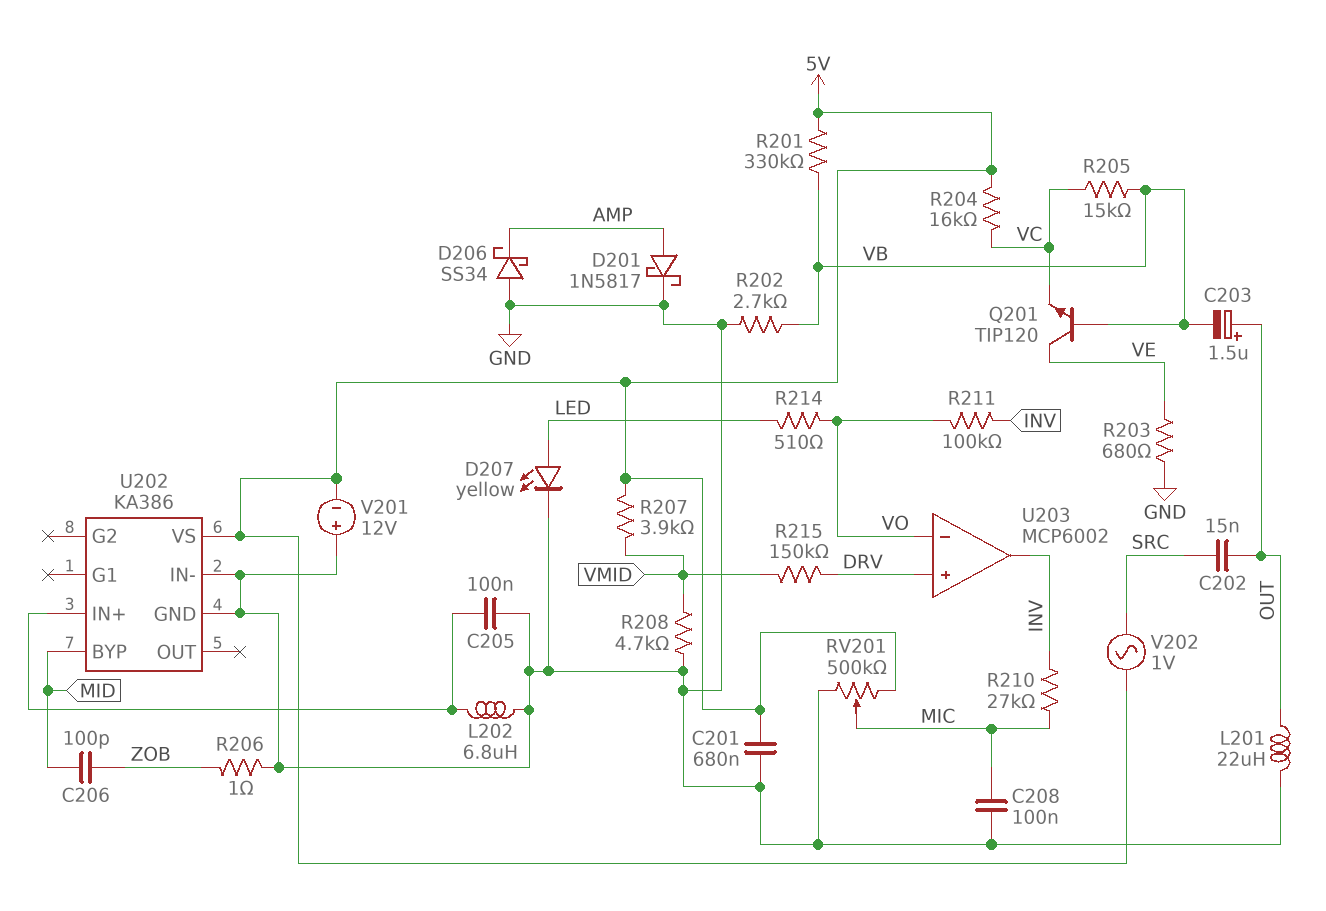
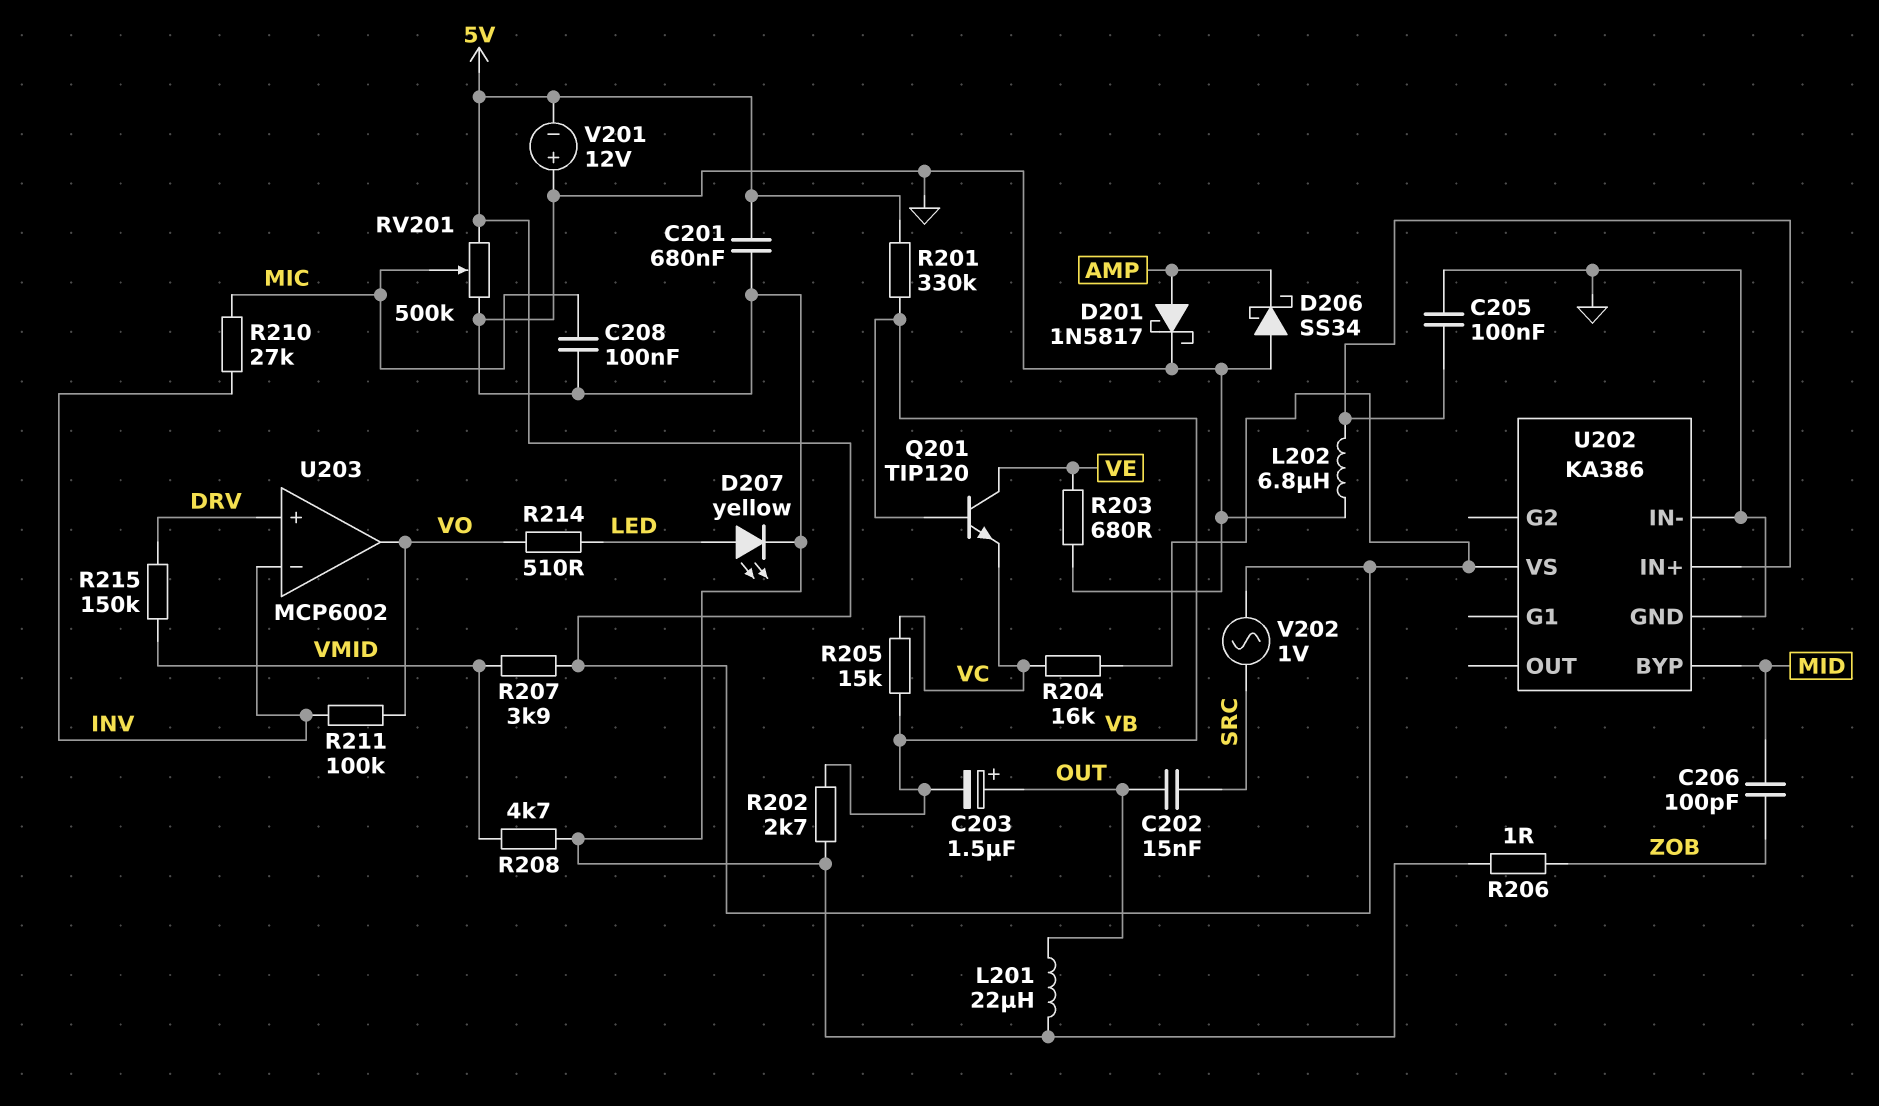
U203 pin in-: VO -> INV
U203 pin out: INV -> VO

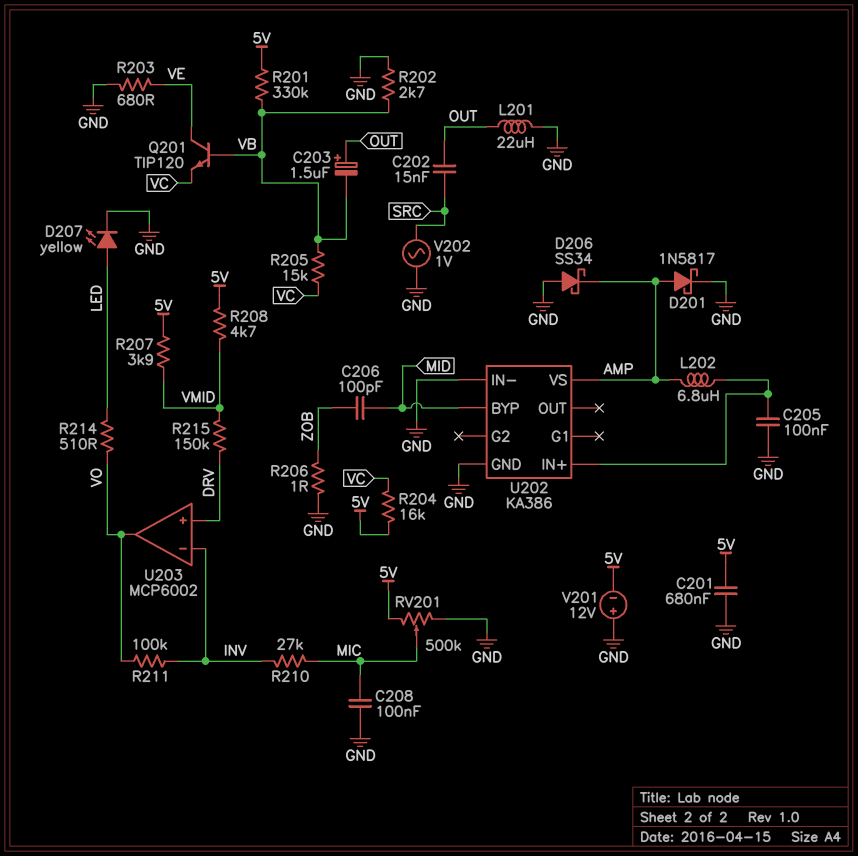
L202: 6.8uH (GND, U202/IN+) -> 6.8uH (AMP, U202/IN+)
R208: 4.7k (GND, VMID) -> 4.7k (5V, VMID)
U202 pin VS: 5V -> AMP
V202: AC 1V (5V, SRC) -> AC 1V (GND, SRC)

